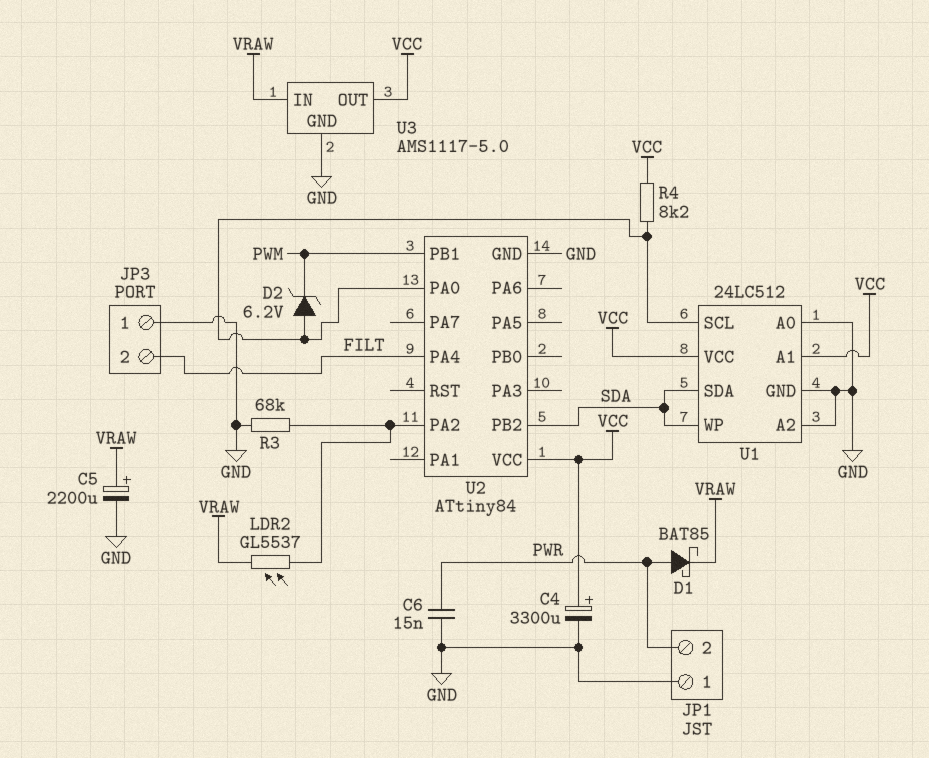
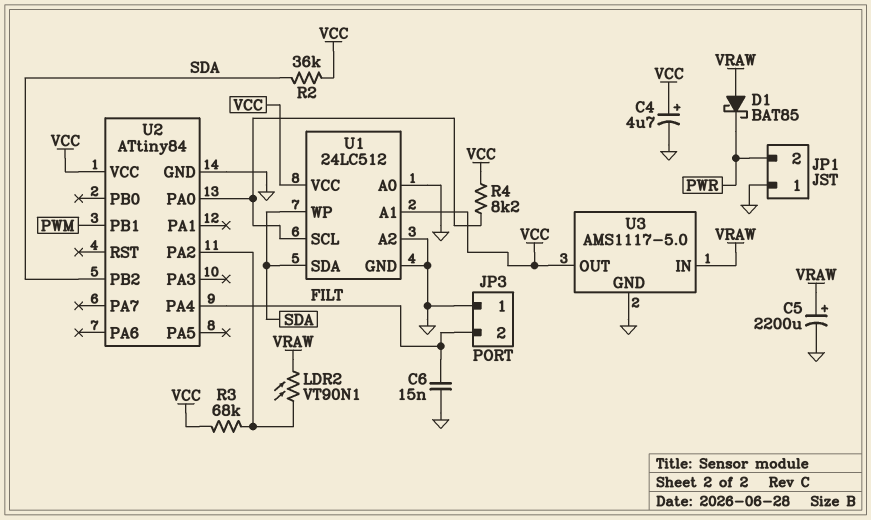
C4: 3300uF (plus VCC, minus GND) -> 4.7uF (plus VCC, minus GND)
C6: 15nF (GND, PWR) -> 15nF (FILT, GND)
D1: schottky BAT85 (A PWR, K VRAW) -> schottky BAT85 (A VRAW, K PWR)
D2: zener 6.2V (A U1/SCL, K PWM) -> none
LDR2: GL5537 (U2/PA2, VRAW) -> VT90N1 (U2/PA2, VRAW)
R2: none -> 36k (SDA, VCC)
R3: 68k (GND, U2/PA2) -> 68k (U2/PA2, VCC)

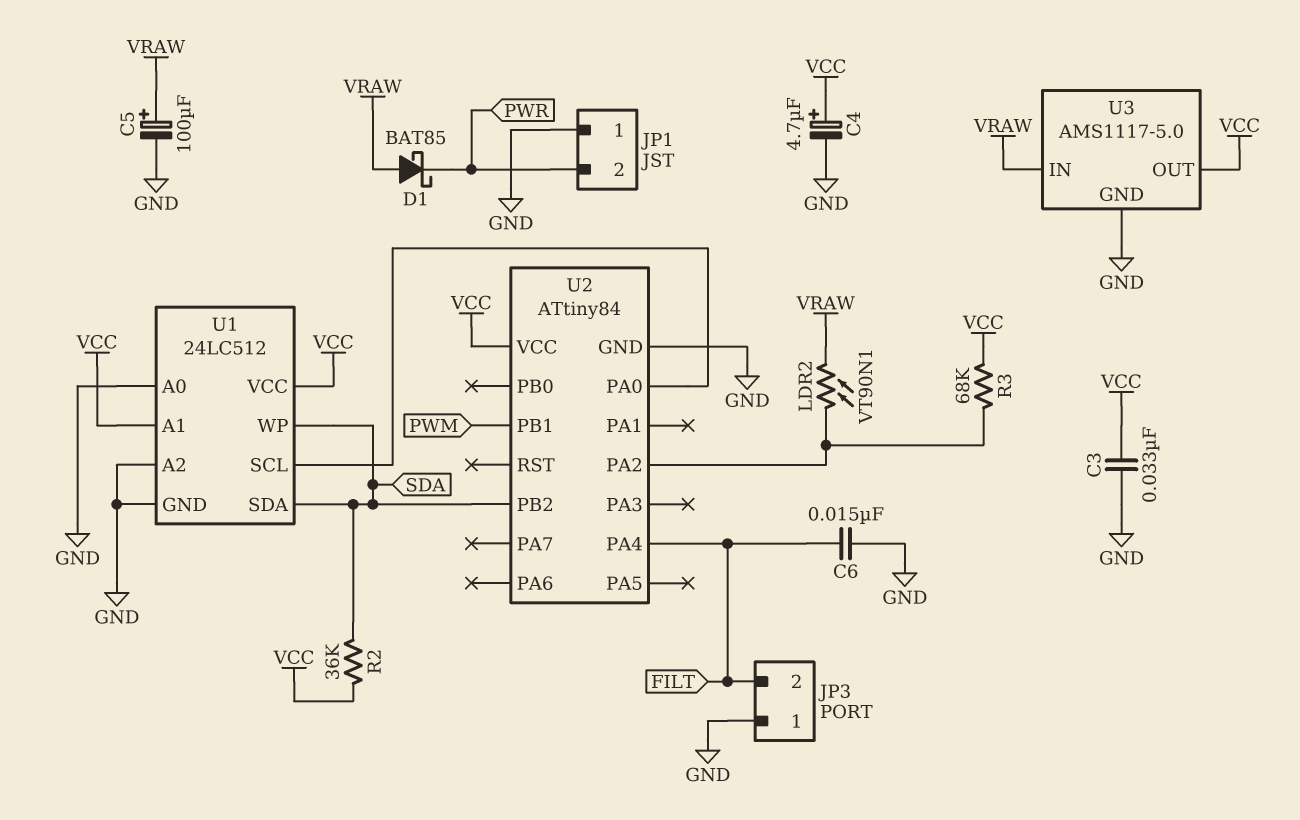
C3: none -> 33nF (GND, VCC)
C5: 2200uF (plus VRAW, minus GND) -> 100uF (plus VRAW, minus GND)
R4: 8.2k (U1/SCL, VCC) -> none

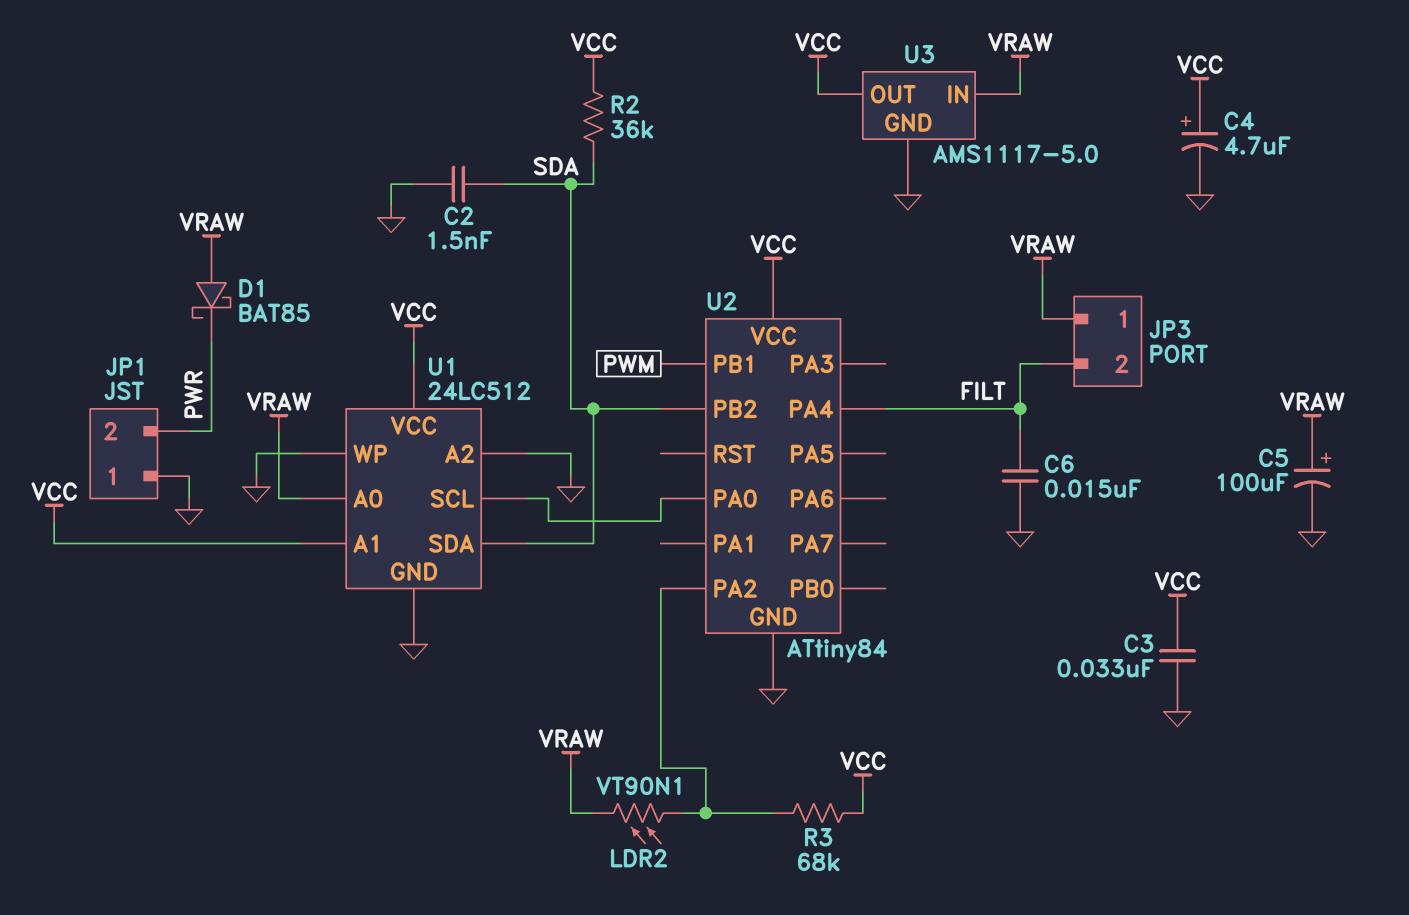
C2: none -> 1.5nF (GND, SDA)
JP3 pin 1: GND -> VRAW
U1 pin A0: GND -> VRAW
U1 pin WP: SDA -> GND

